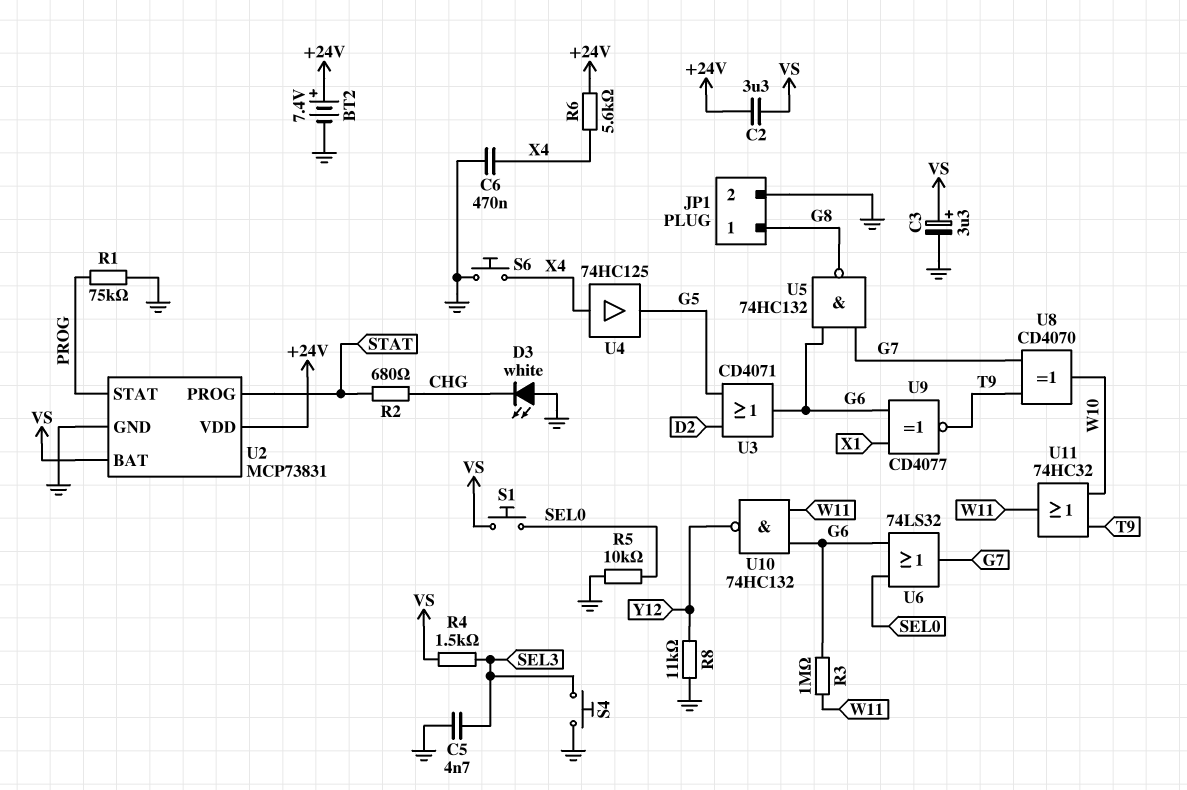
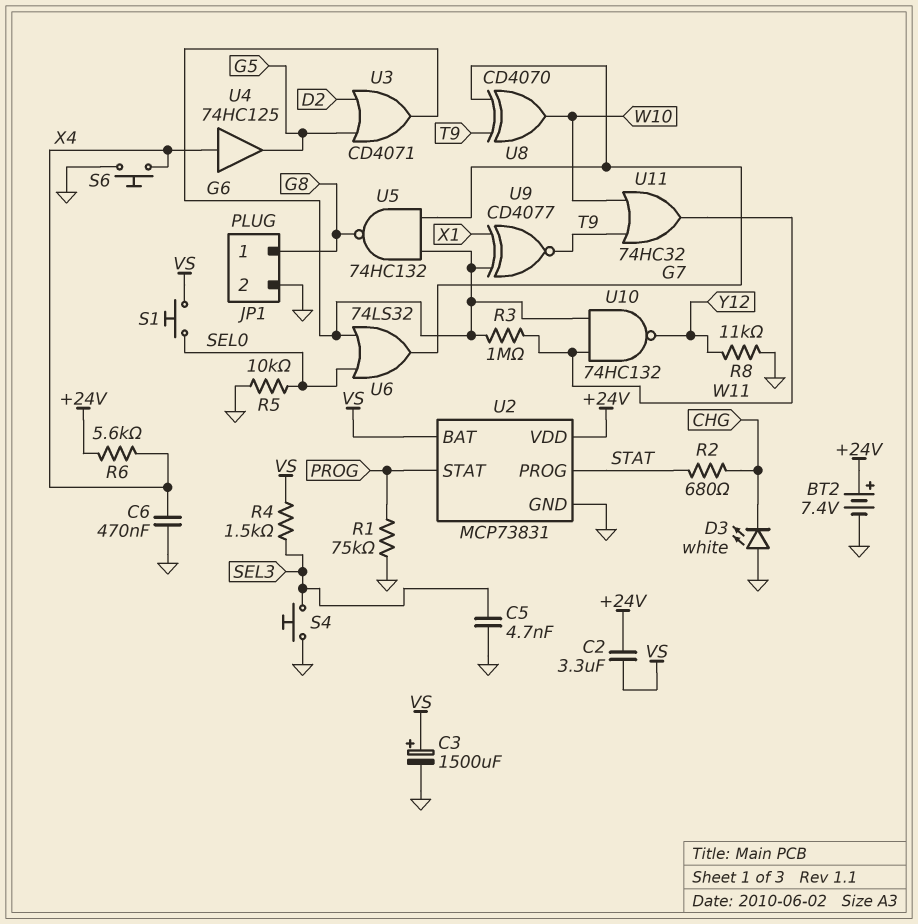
C3: 3.3uF (plus VS, minus GND) -> 1500uF (plus VS, minus GND)

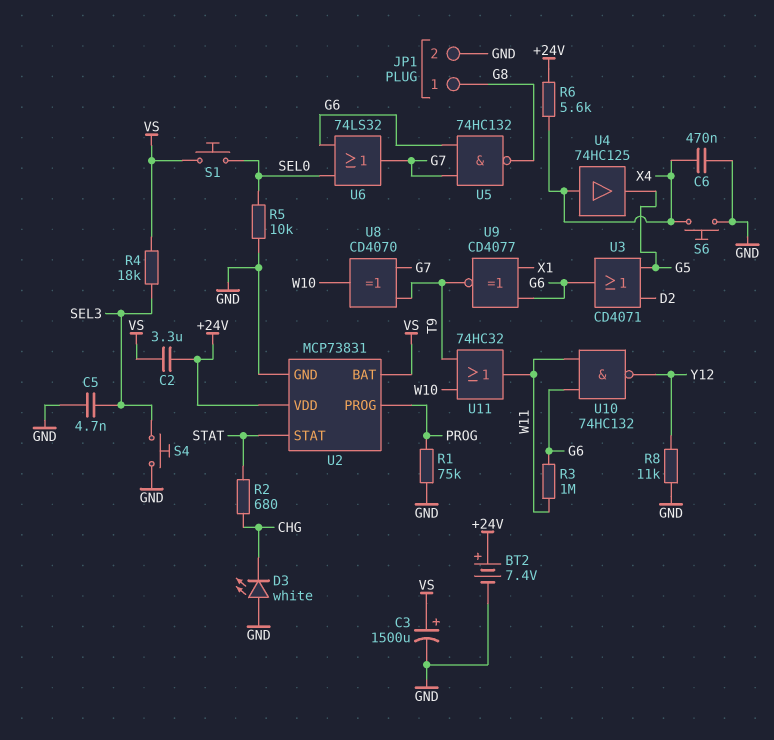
R4: 1.5k (SEL3, VS) -> 18k (SEL3, VS)
U2 pin PROG: STAT -> PROG
U2 pin STAT: PROG -> STAT

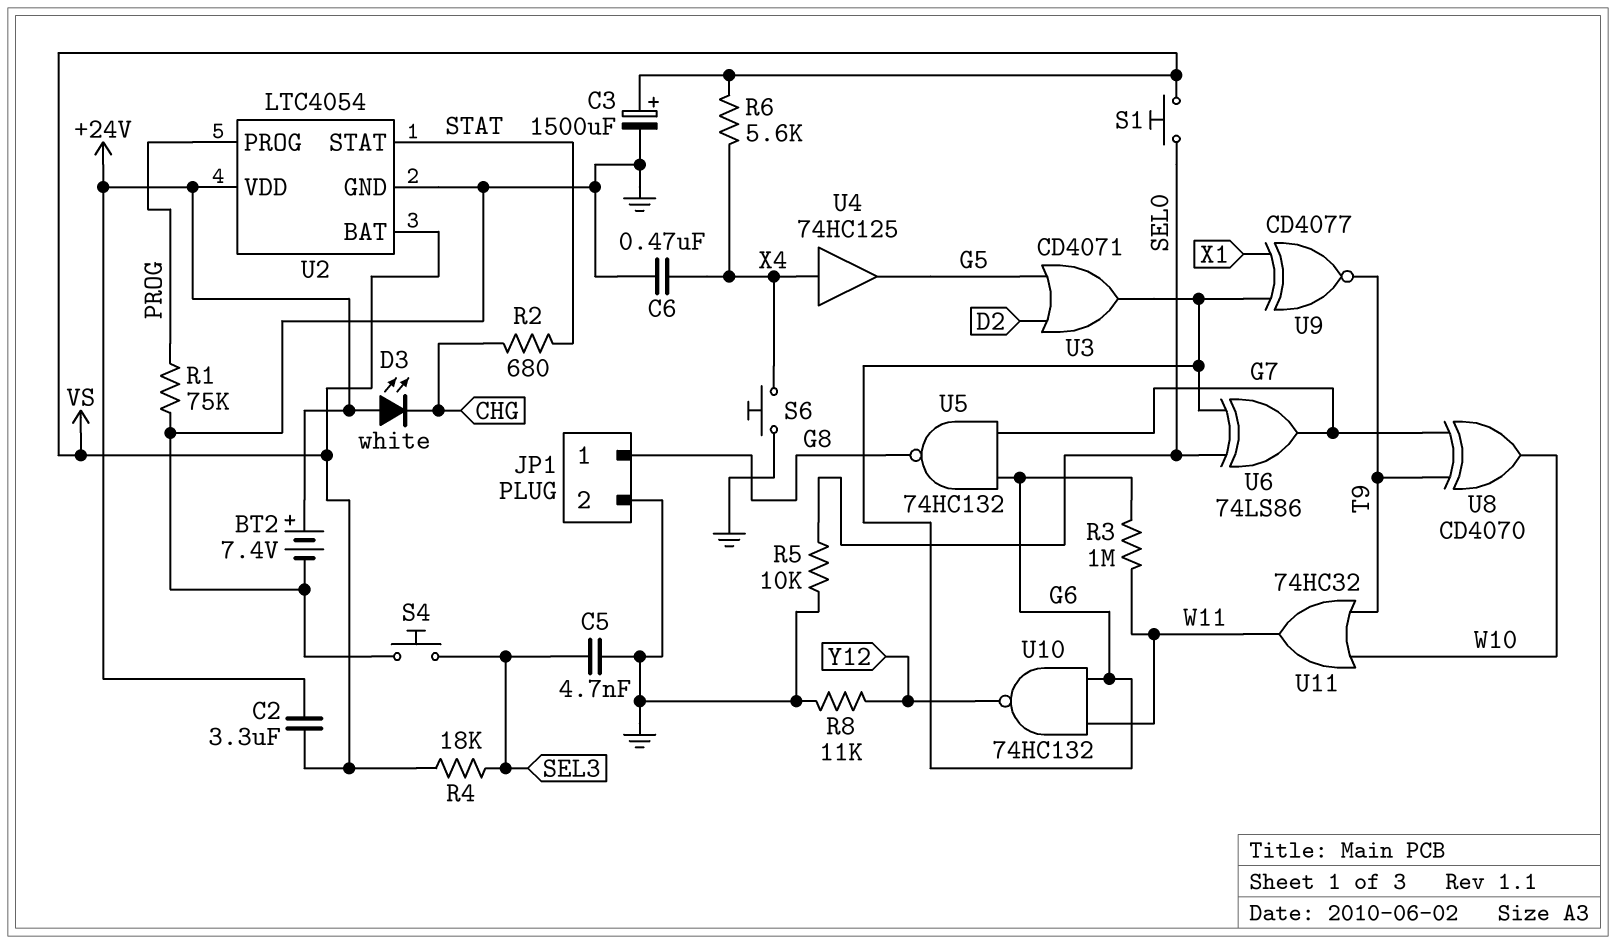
D3: LED white (A GND, K CHG) -> LED white (A +24V, K CHG)
R6: 5.6k (+24V, X4) -> 5.6k (VS, X4)
U2: MCP73831 -> LTC4054
U6: OR 74LS32 (in G6, in SEL0, out G7) -> XOR 74LS86 (in G6, in SEL0, out G7)

